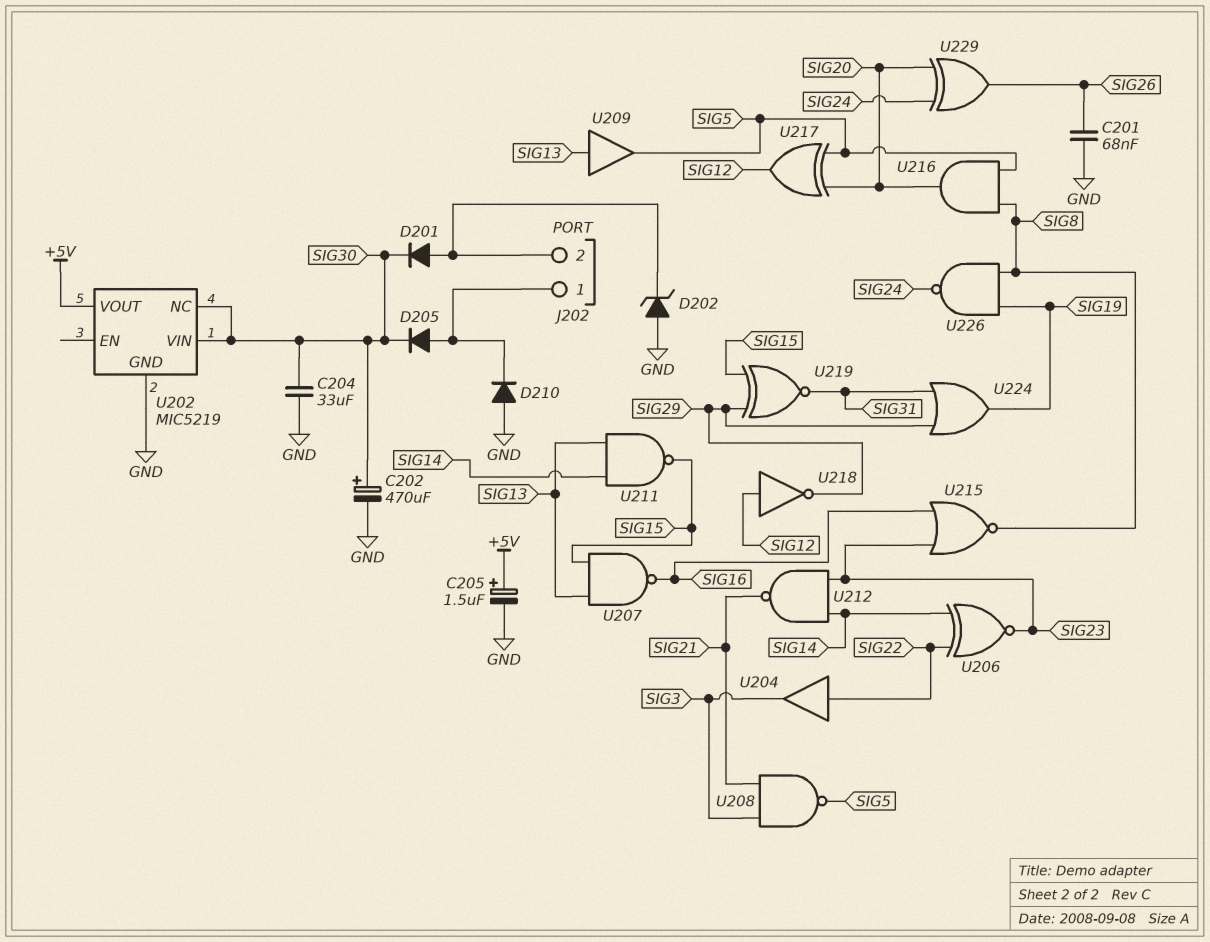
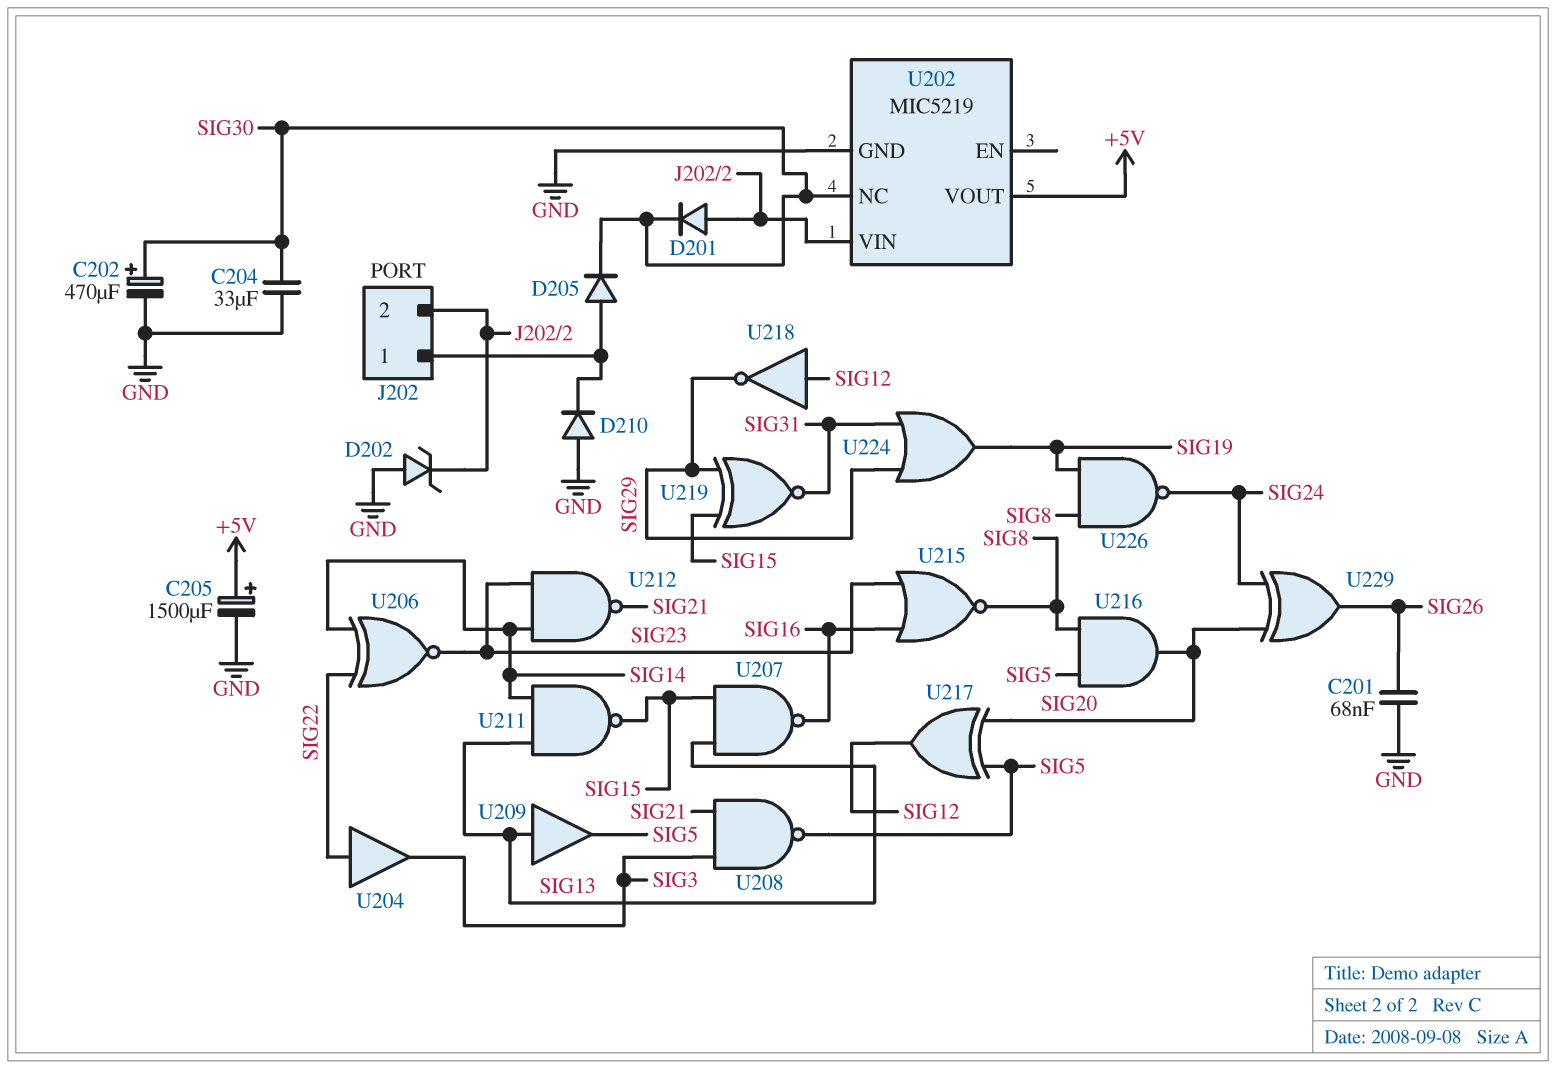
C205: 1.5uF (plus +5V, minus GND) -> 1500uF (plus +5V, minus GND)
U202 pin VIN: SIG30 -> J202/2

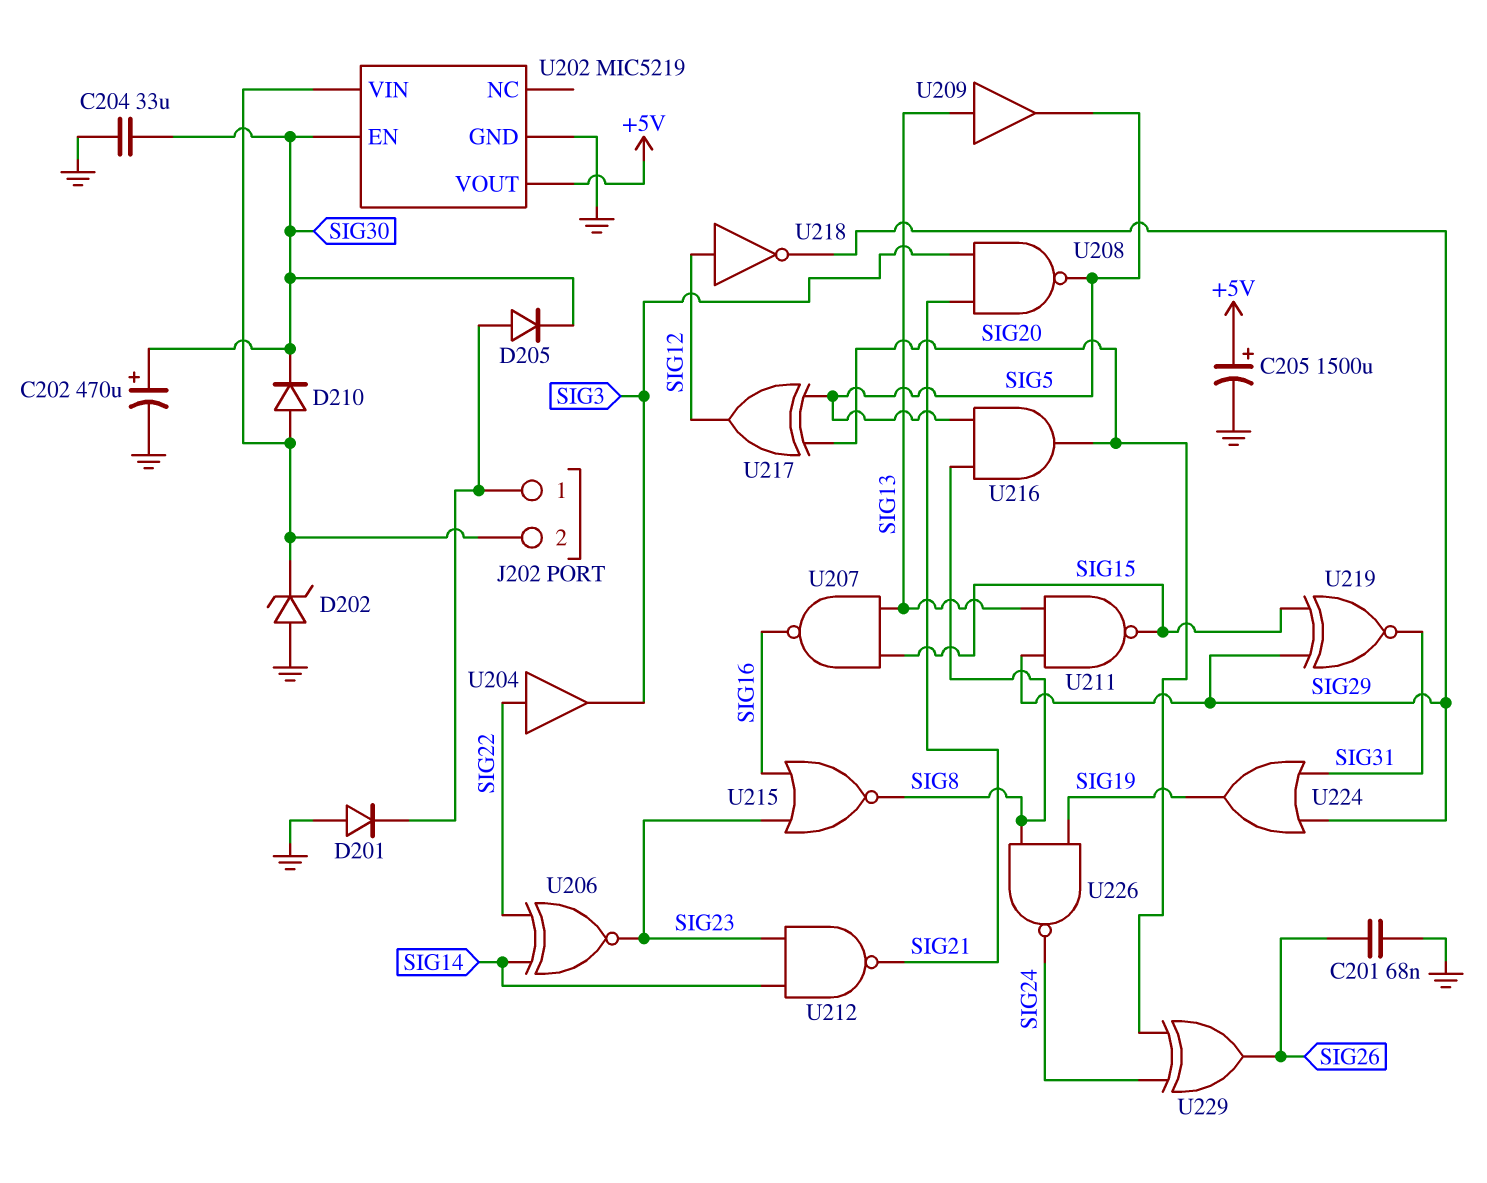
D201: diode (A J202/2, K SIG30) -> diode (A GND, K J202/1)
D210: diode (A GND, K J202/1) -> diode (A J202/2, K SIG30)
U202 pin EN: none -> SIG30
U202 pin NC: SIG30 -> none
U211: NAND (in SIG13, in SIG14, out SIG15) -> NAND (in SIG13, in SIG29, out SIG15)

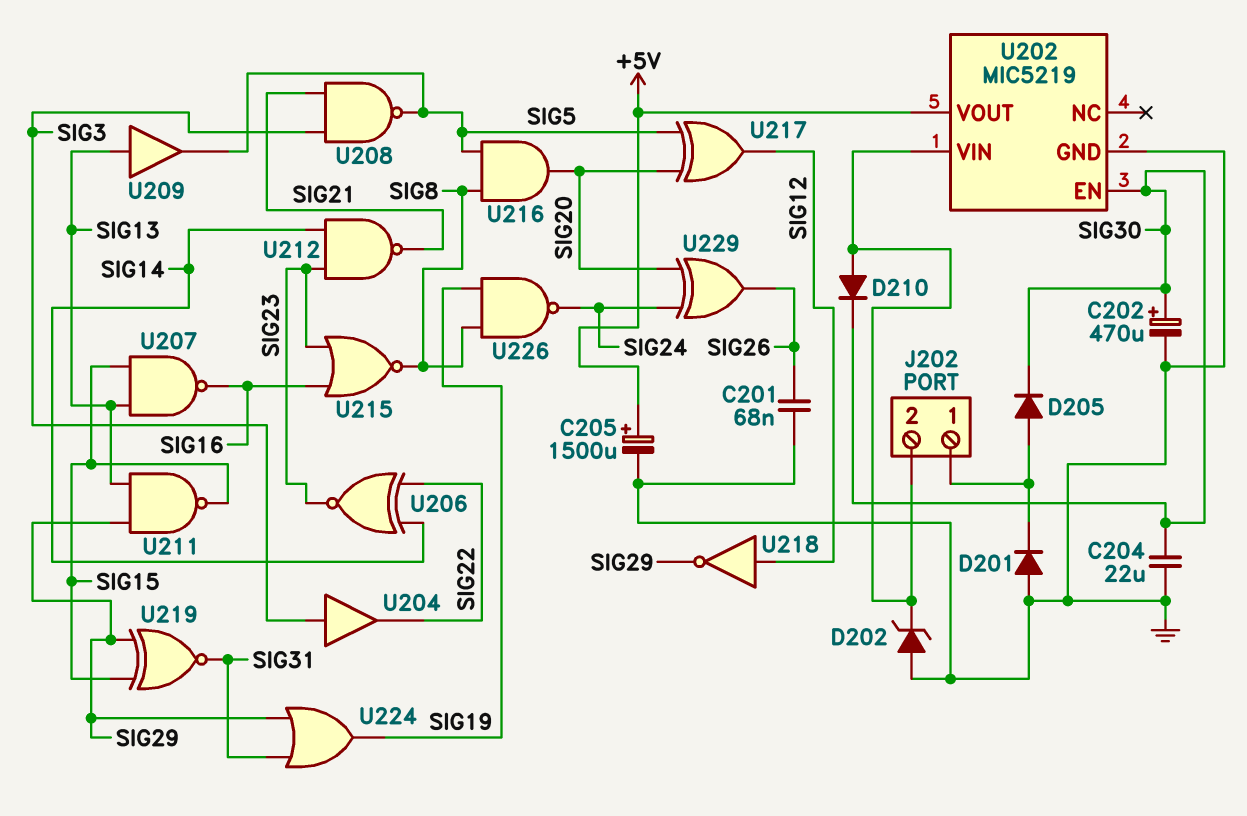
C204: 33uF (GND, SIG30) -> 22uF (GND, SIG30)
U204: buffer (in SIG22, out SIG3) -> buffer (in SIG3, out SIG22)

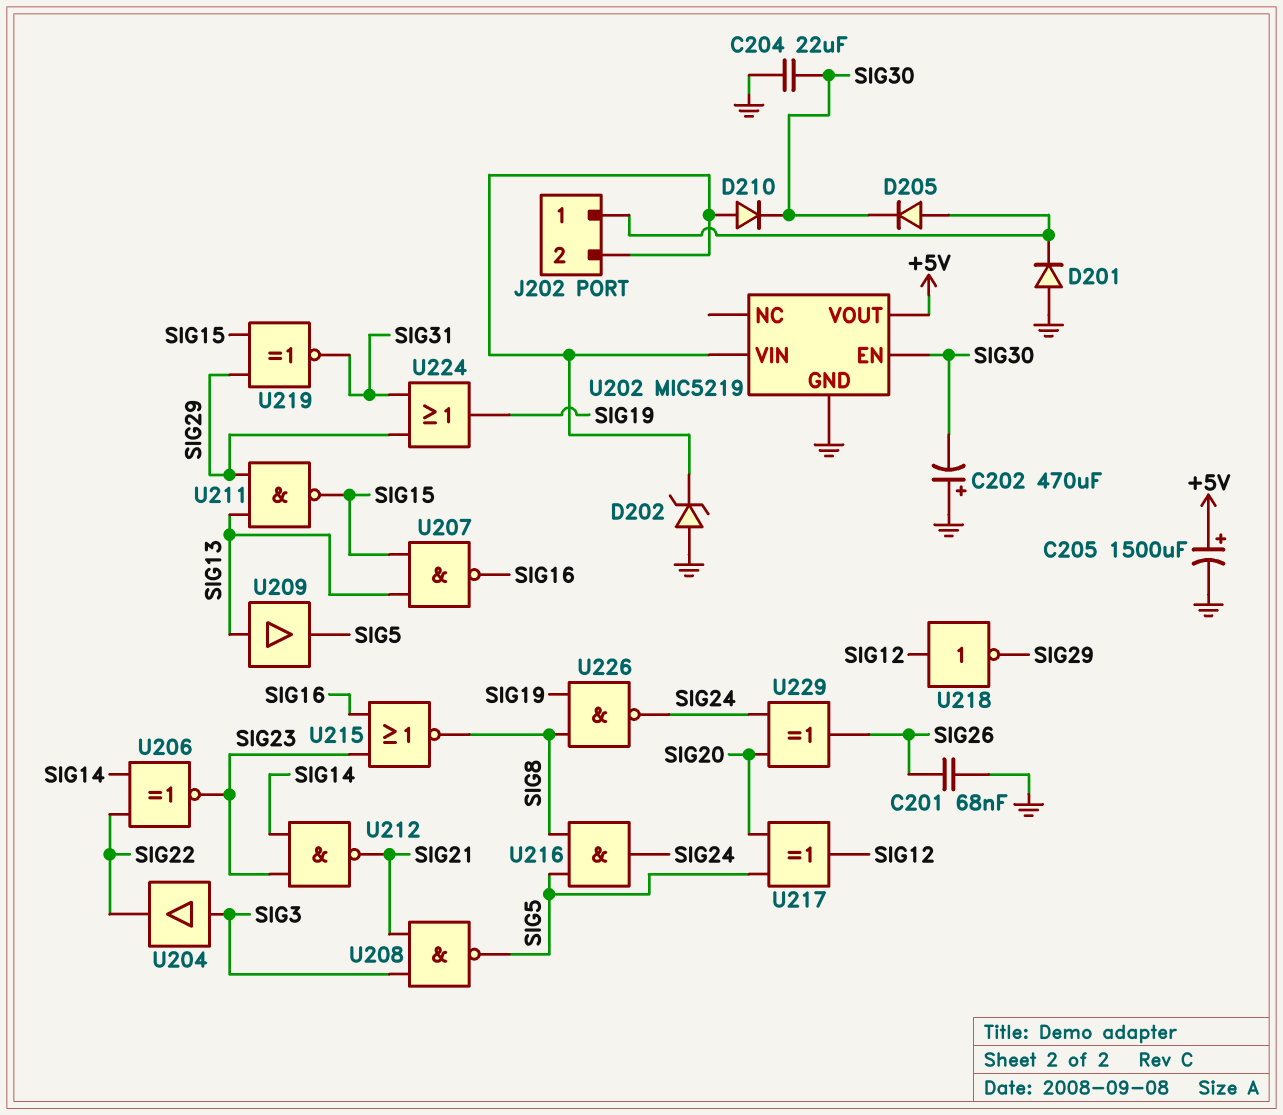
C202: 470uF (plus SIG30, minus GND) -> 470uF (plus GND, minus SIG30)
U216: AND (in SIG5, in SIG8, out SIG20) -> AND (in SIG5, in SIG8, out SIG24)

